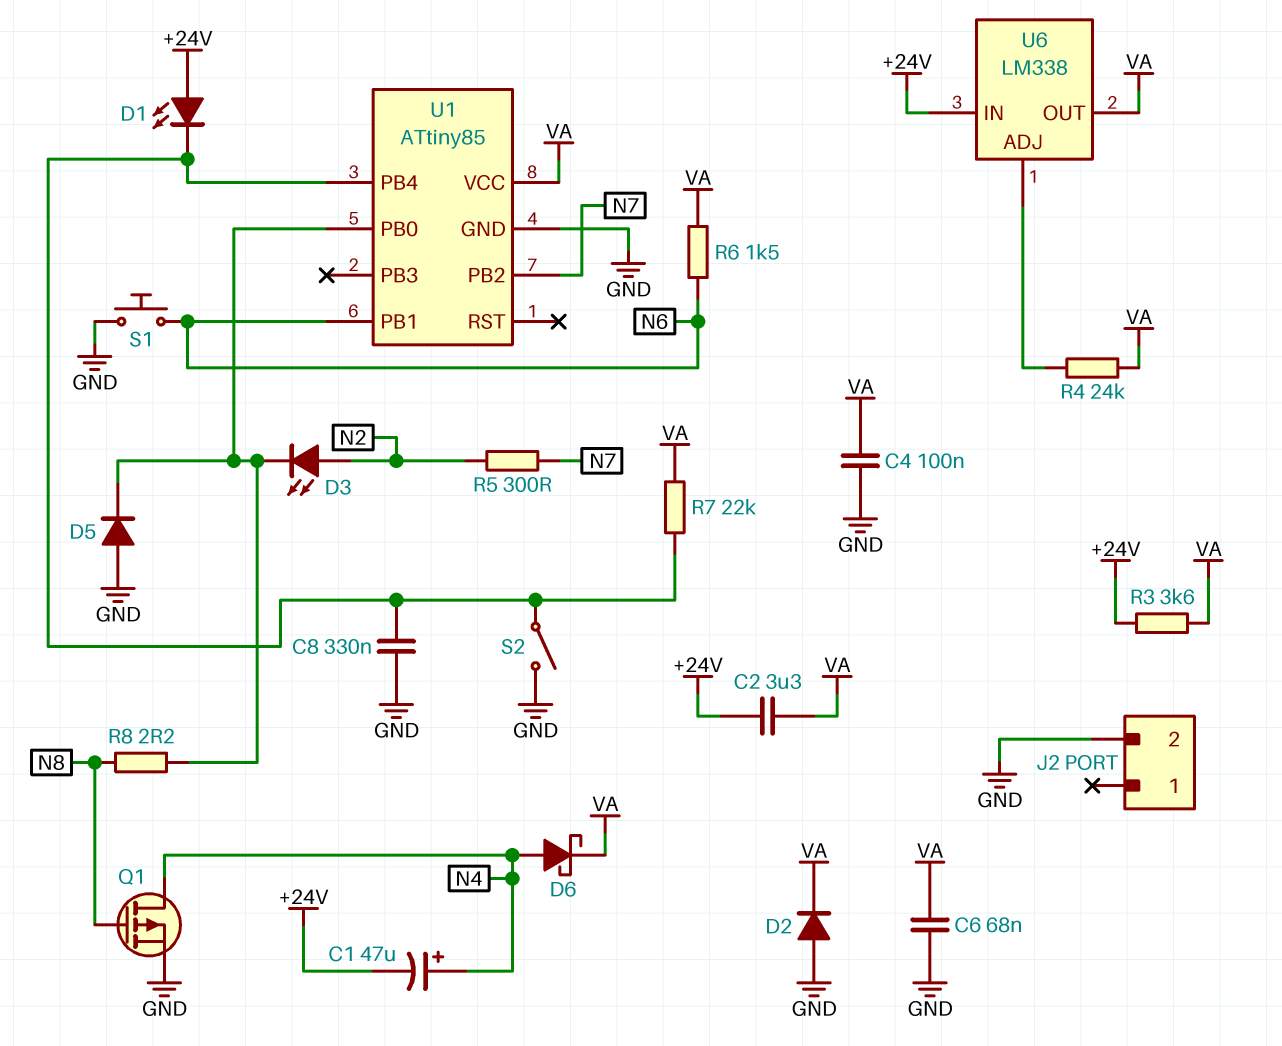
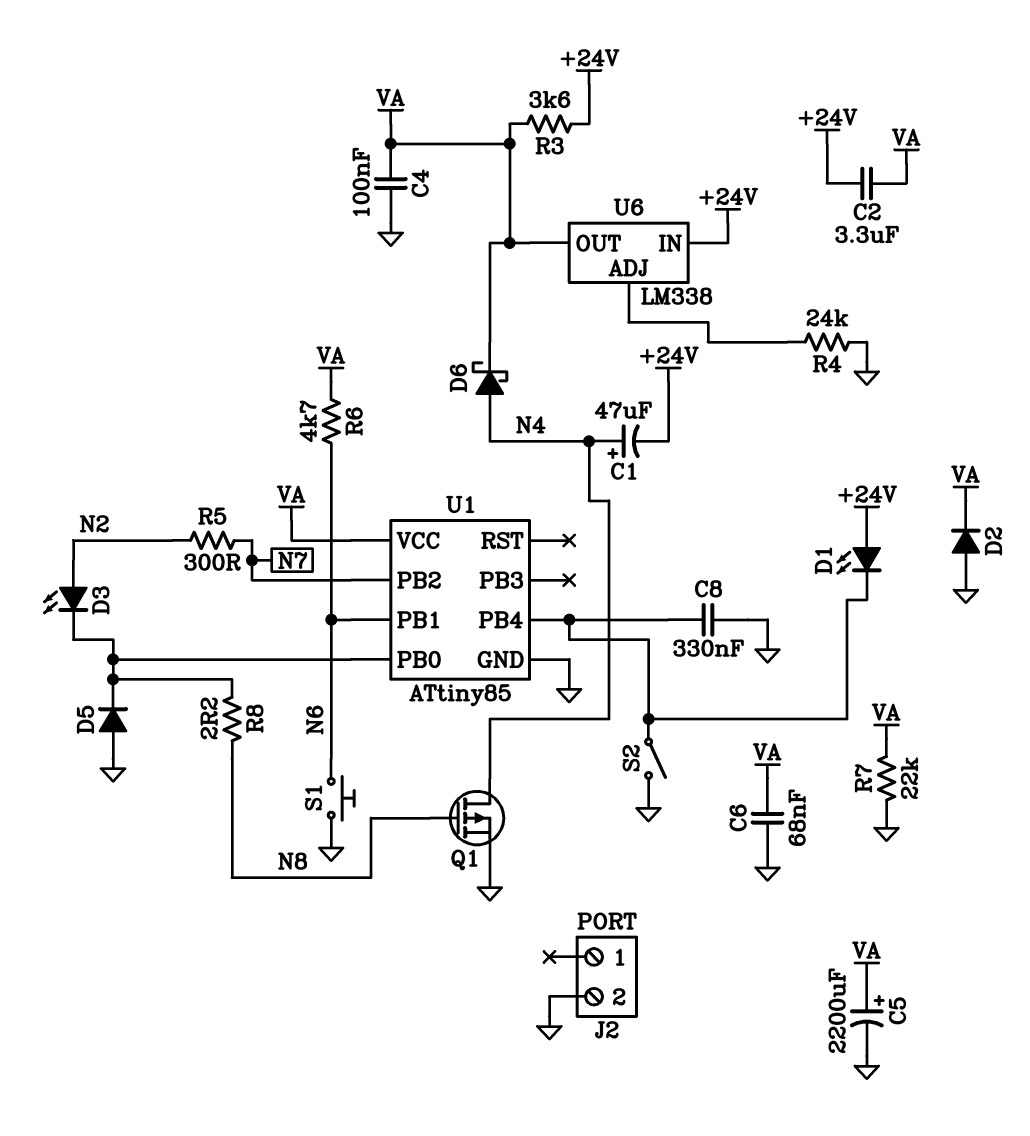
C5: none -> 2200uF (plus VA, minus GND)
R4: 24k (U6/ADJ, VA) -> 24k (GND, U6/ADJ)
R6: 1.5k (N6, VA) -> 4.7k (N6, VA)
R7: 22k (U1/PB4, VA) -> 22k (GND, VA)

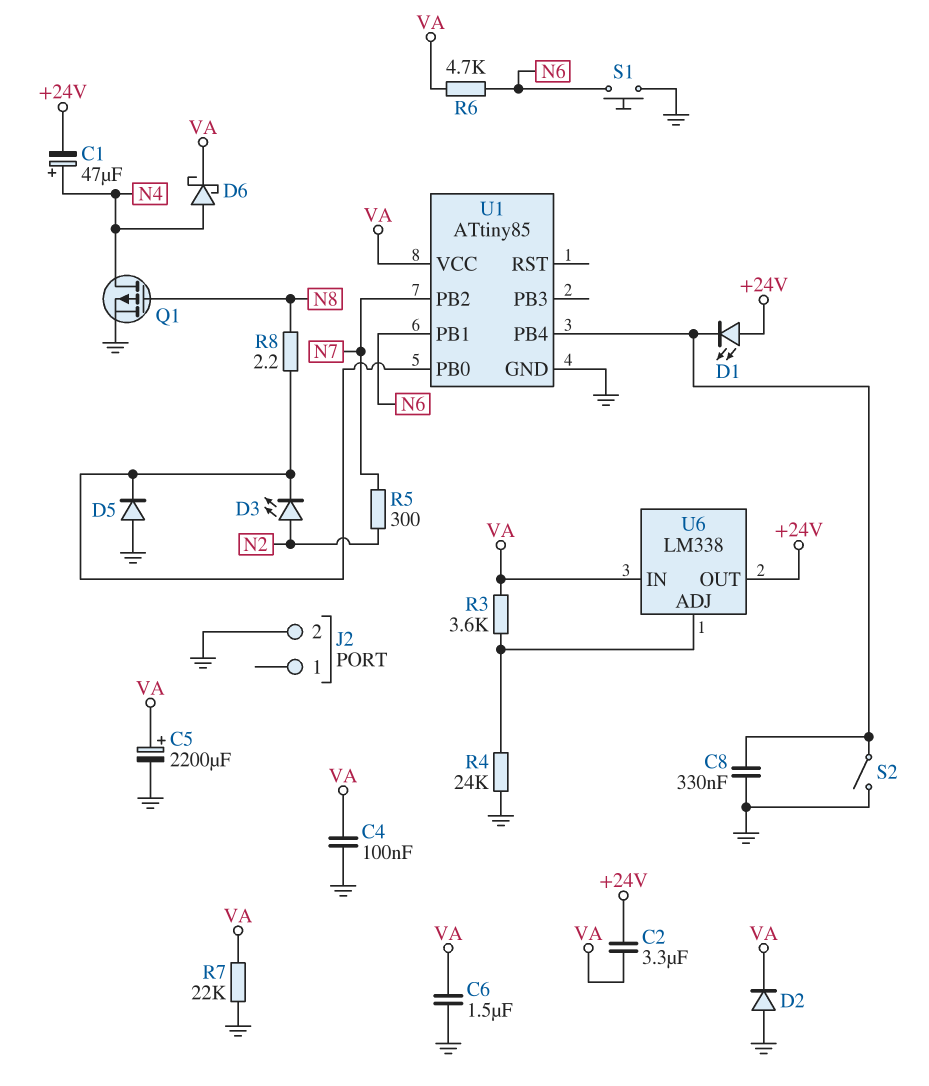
C6: 68nF (GND, VA) -> 1.5uF (GND, VA)
R3: 3.6k (+24V, VA) -> 3.6k (U6/ADJ, VA)
U6 pin IN: +24V -> VA
U6 pin OUT: VA -> +24V

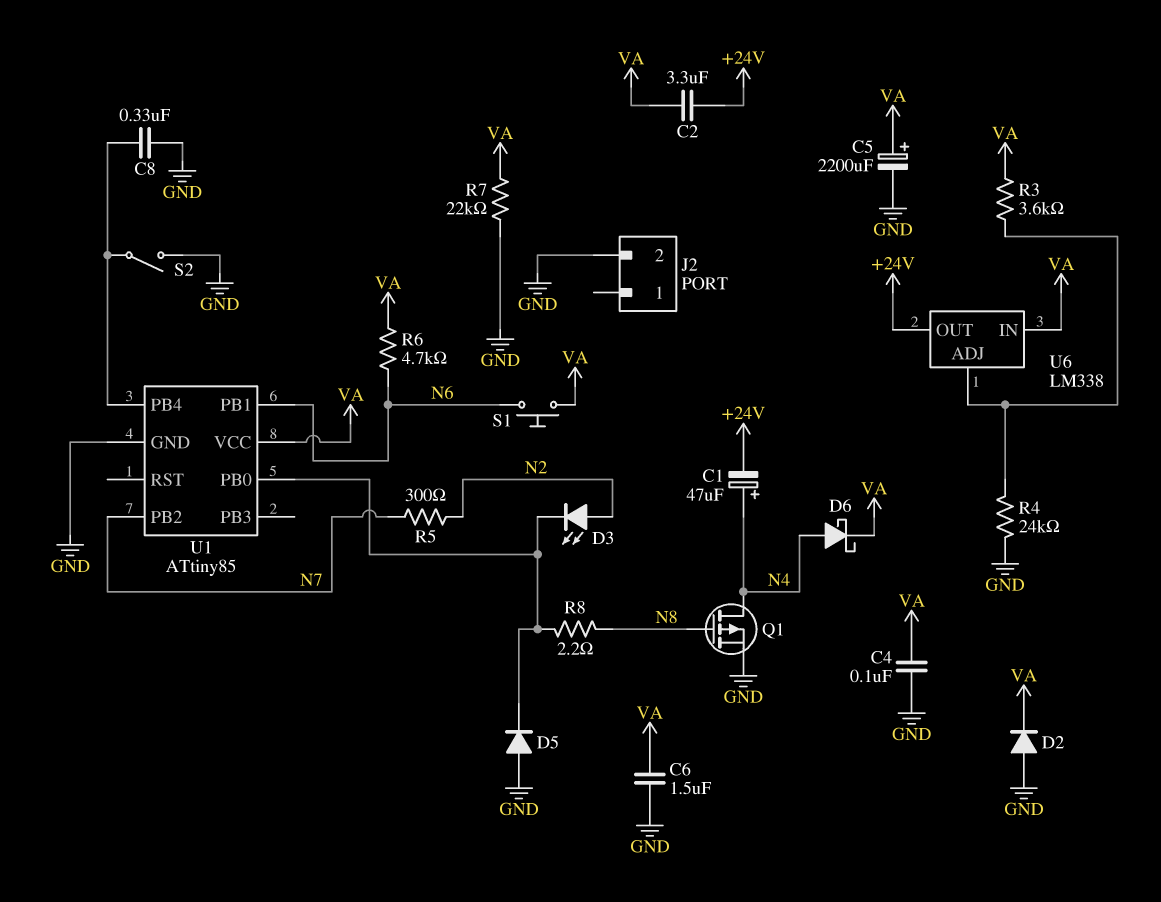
D1: LED (A +24V, K U1/PB4) -> none
S1: button (GND, N6) -> button (N6, VA)

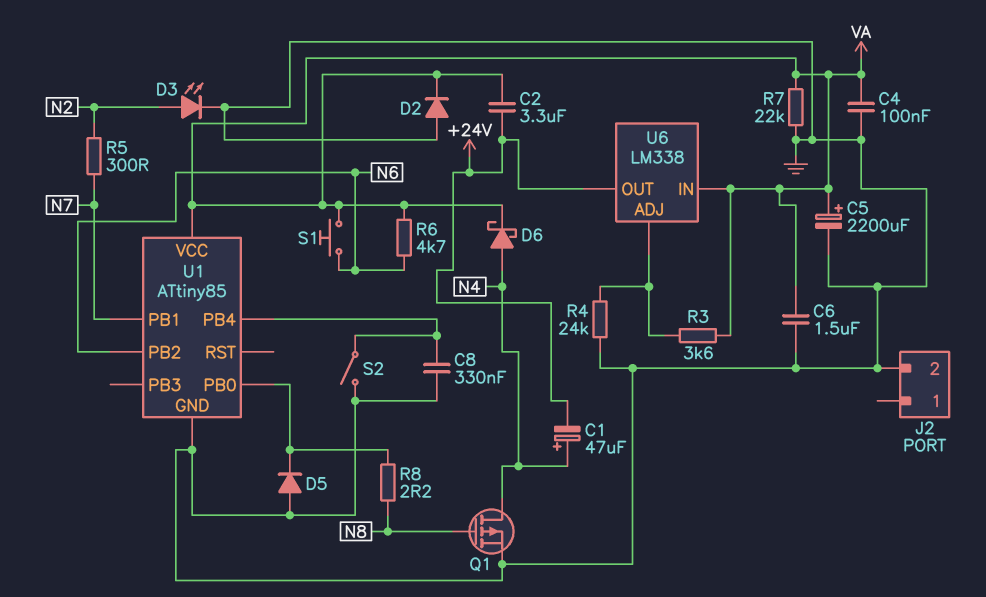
D3: LED (A N2, K U1/PB0) -> LED (A N2, K GND)
U1 pin PB1: N6 -> N7
U1 pin PB2: N7 -> N6

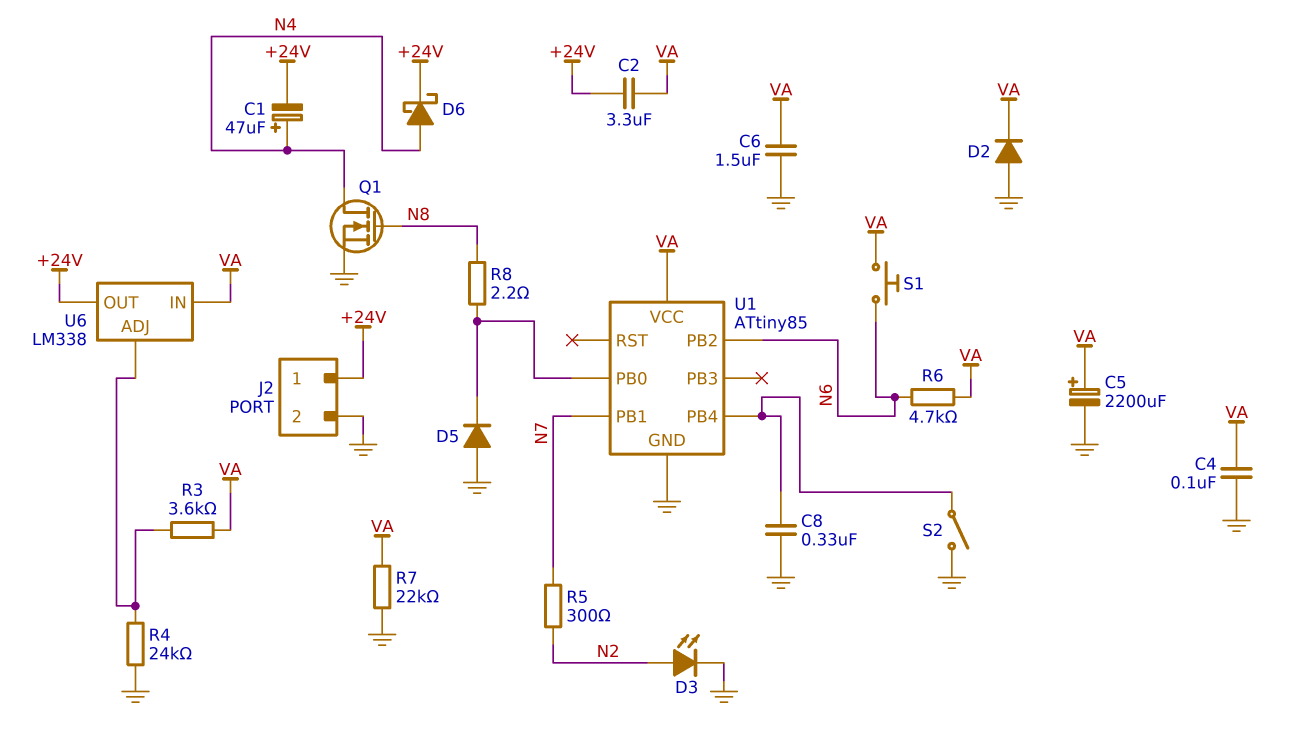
D6: schottky (A N4, K VA) -> schottky (A N4, K +24V)
J2 pin 1: none -> +24V
Q1: PMOS (G N8, D N4, S GND) -> NMOS (G N8, D N4, S GND)

